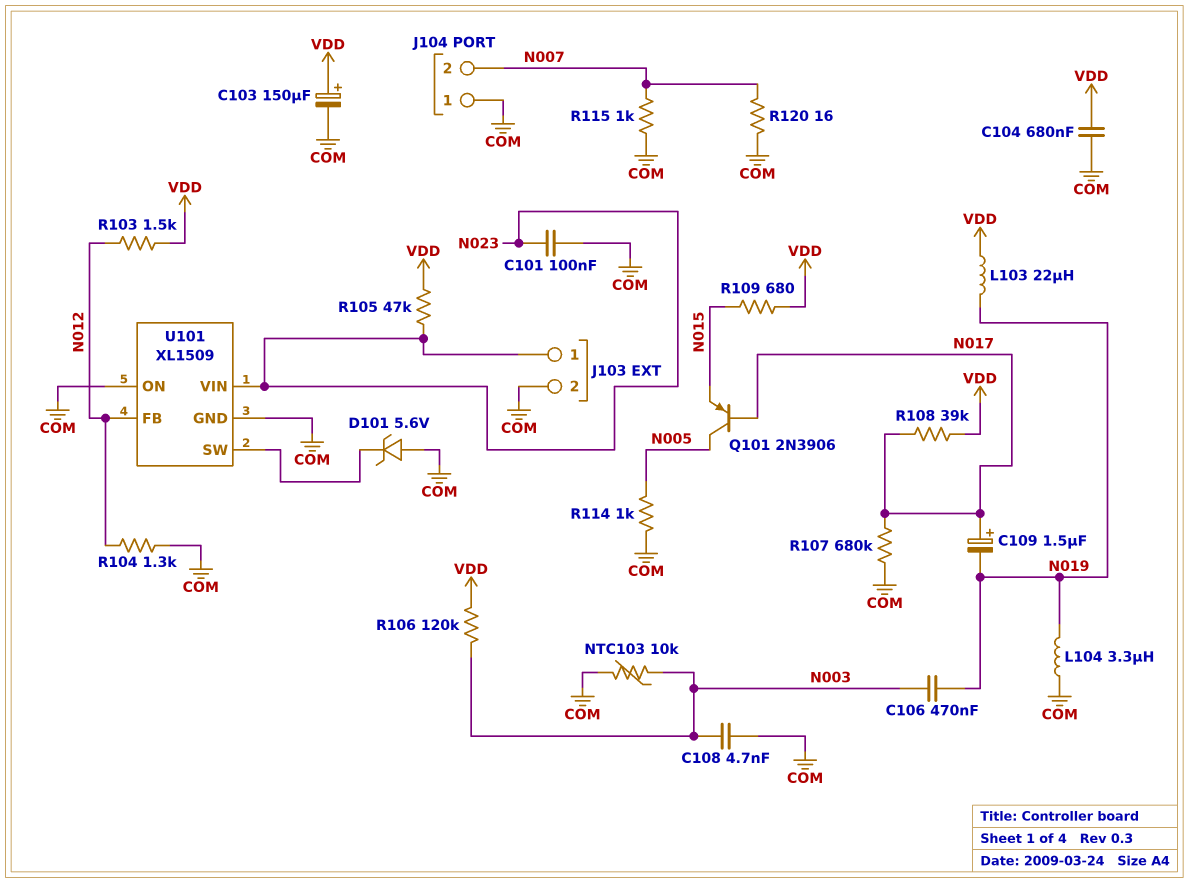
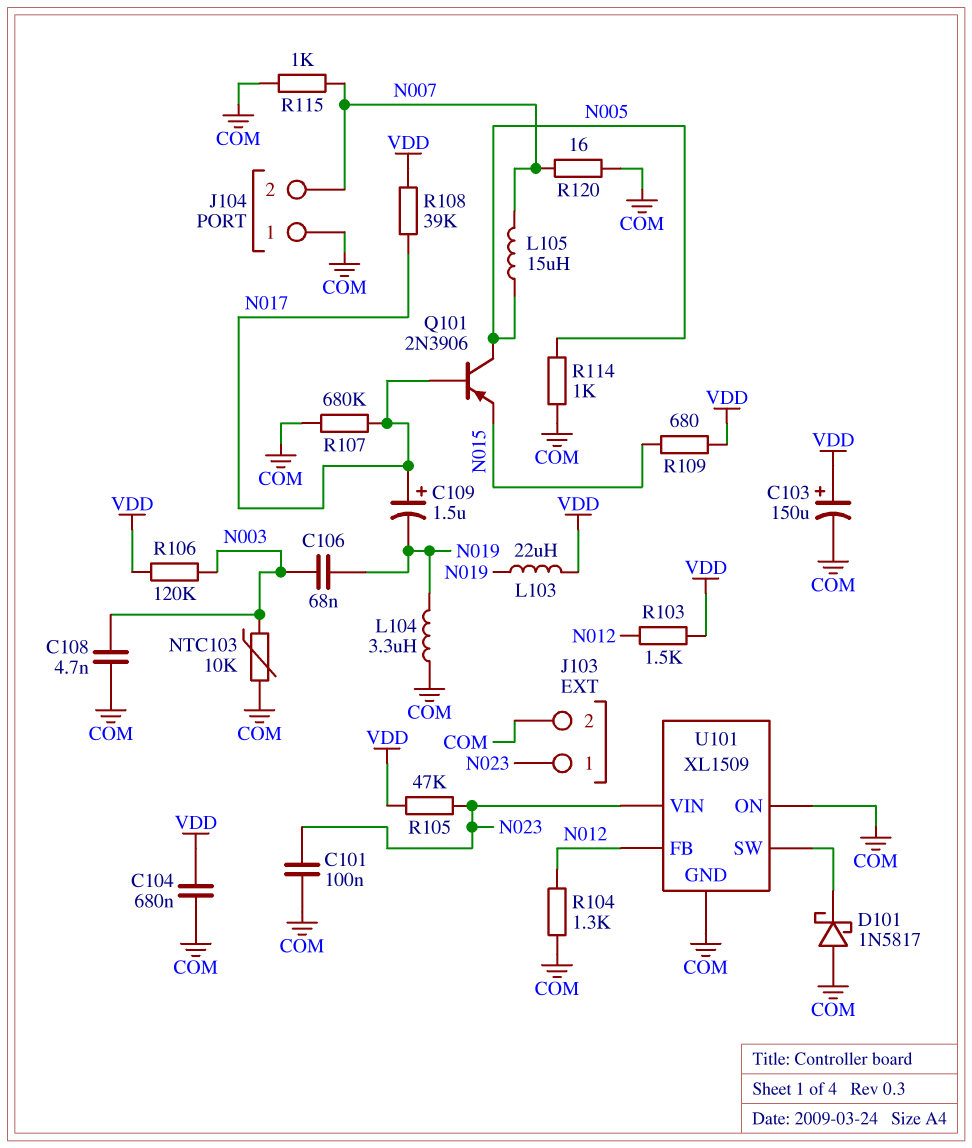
C106: 470nF (N003, N019) -> 68nF (N003, N019)
D101: zener 5.6V (A COM, K U101/SW) -> schottky 1N5817 (A COM, K U101/SW)
L105: none -> 15uH (N005, N007)

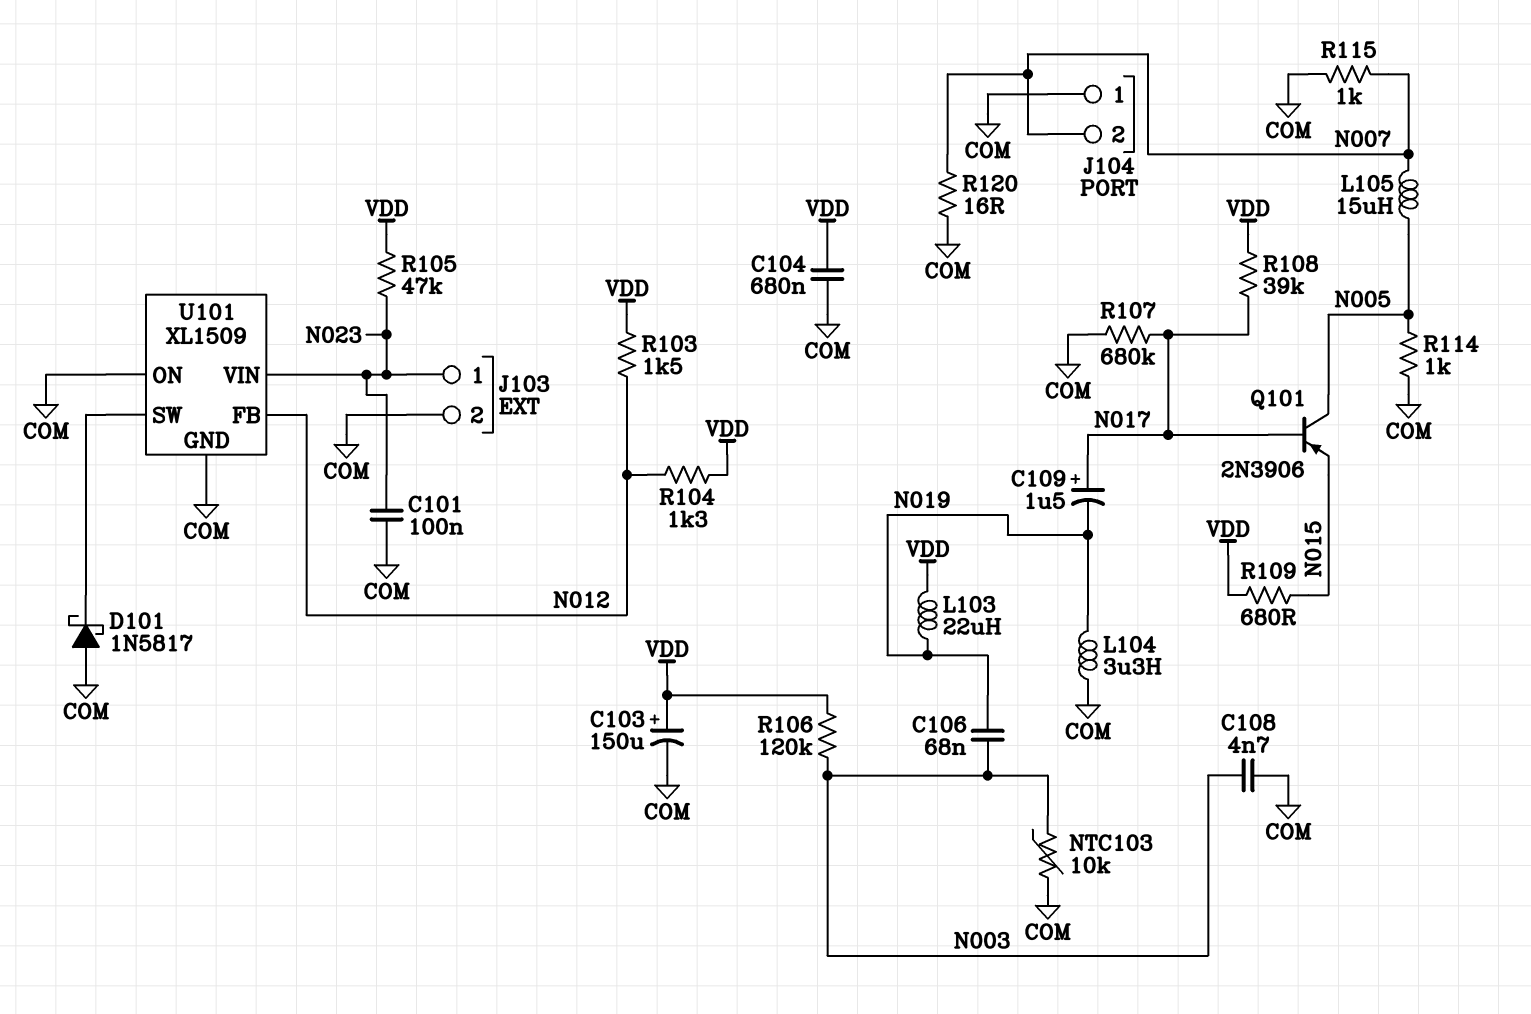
R104: 1.3k (COM, N012) -> 1.3k (N012, VDD)

